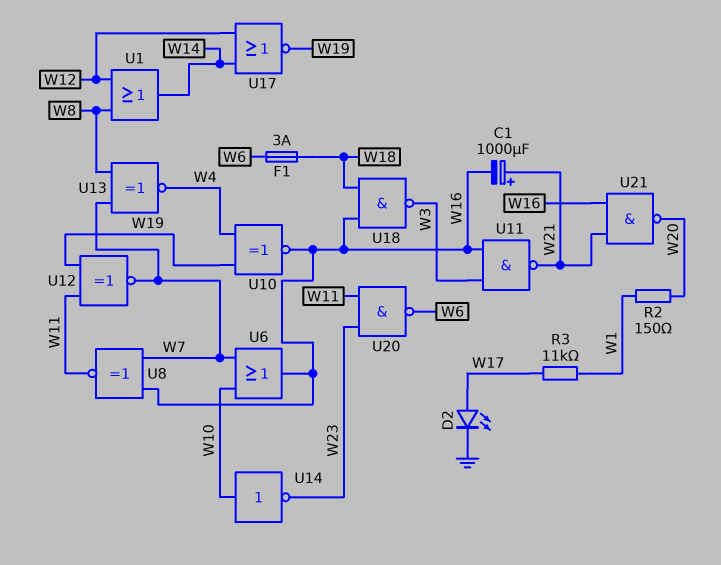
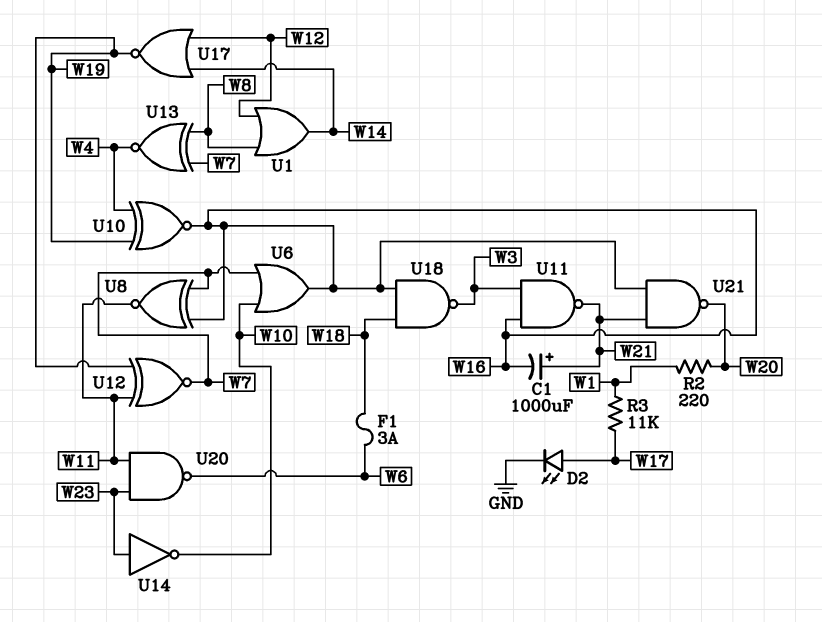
R2: 150 (W1, W20) -> 220 (W1, W20)
U14: NOT (in W10, out W23) -> NOT (in W23, out W10)

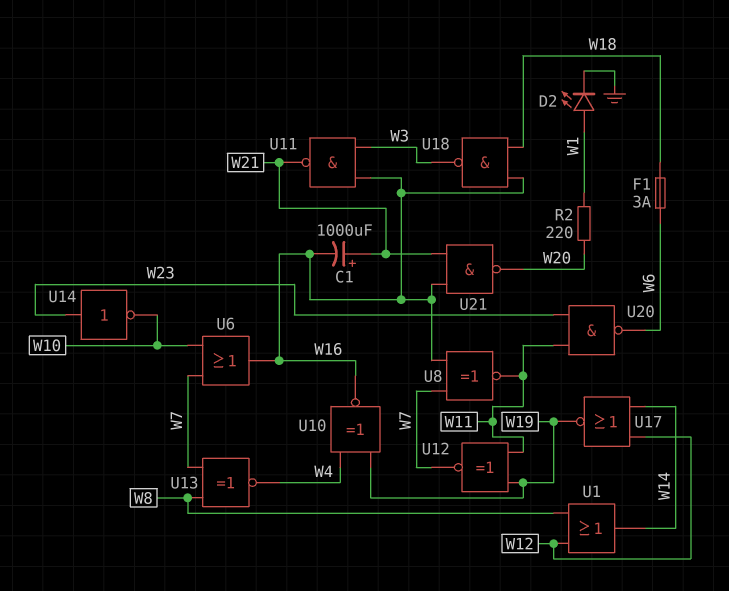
D2: LED (A W17, K GND) -> LED (A W1, K GND)
R3: 11k (W1, W17) -> none

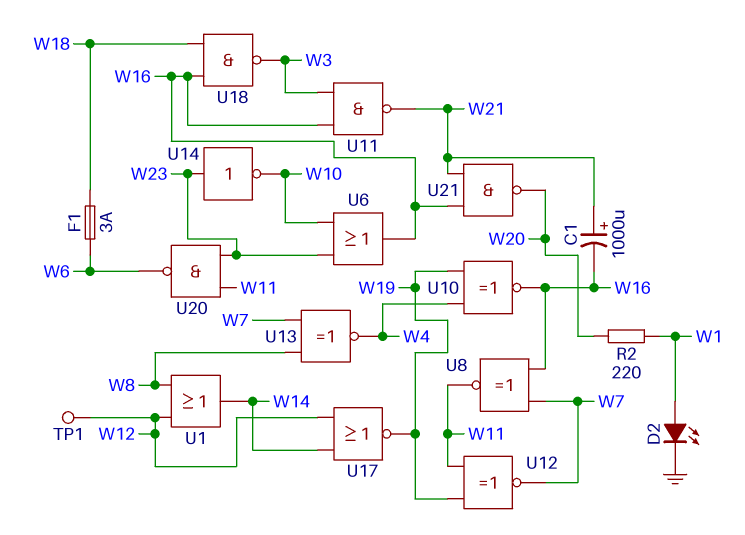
TP1: none -> test point (W12)
U6: OR (in W7, in W10, out W16) -> OR (in W10, in W23, out W16)

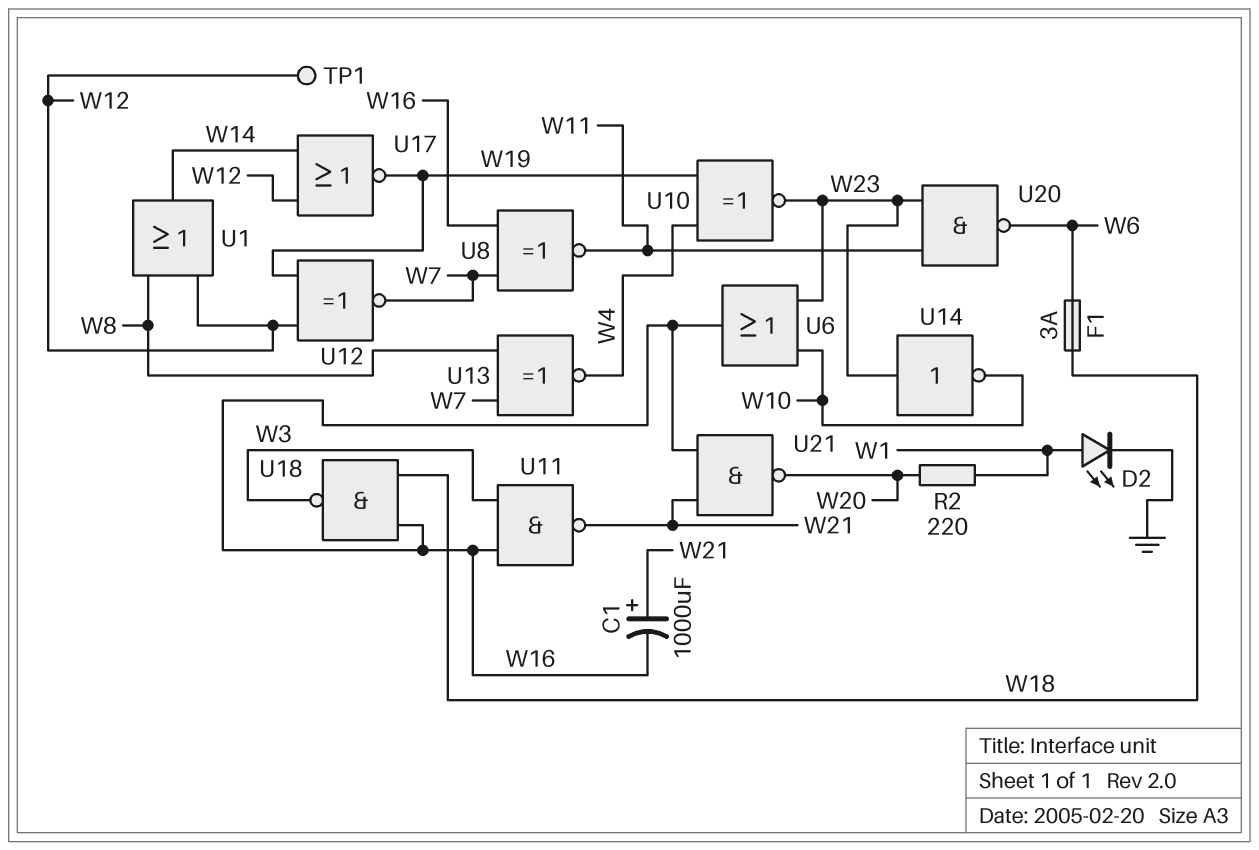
U10: XNOR (in W4, in W19, out W16) -> XNOR (in W4, in W19, out W23)
U12: XNOR (in W11, in W19, out W7) -> XNOR (in W12, in W19, out W7)

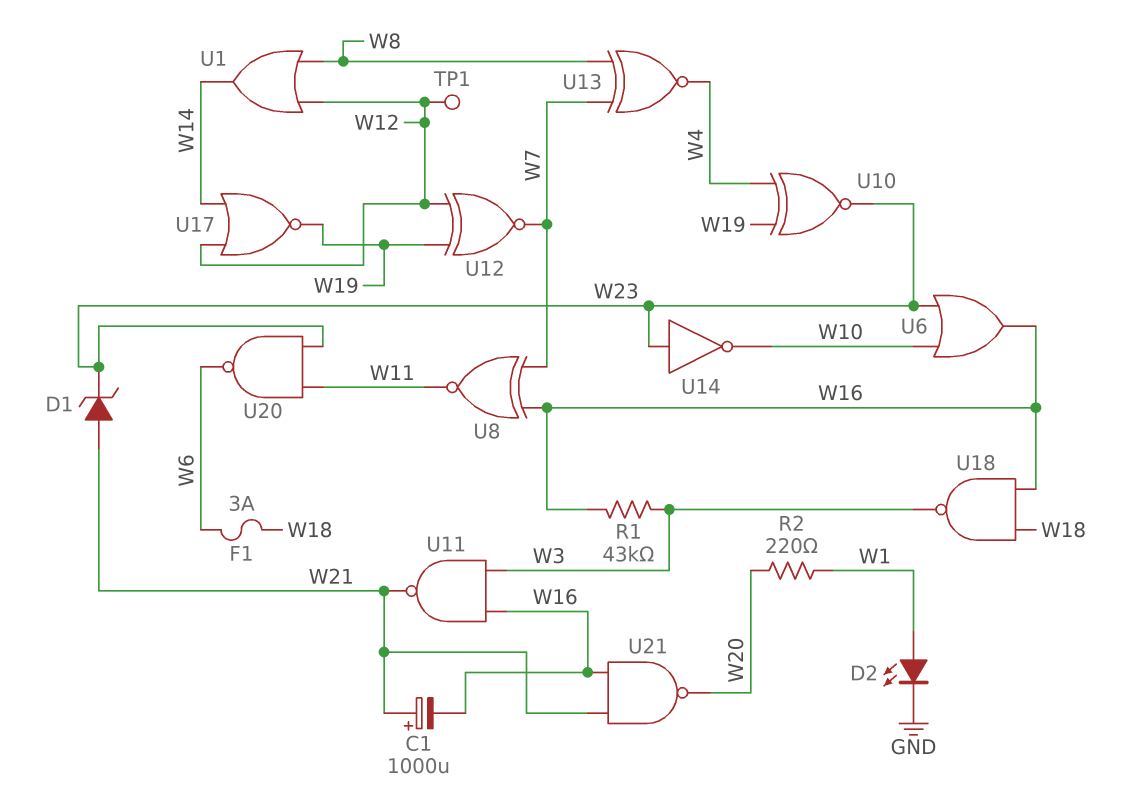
D1: none -> zener (A W21, K W23)
R1: none -> 43k (W3, W16)

